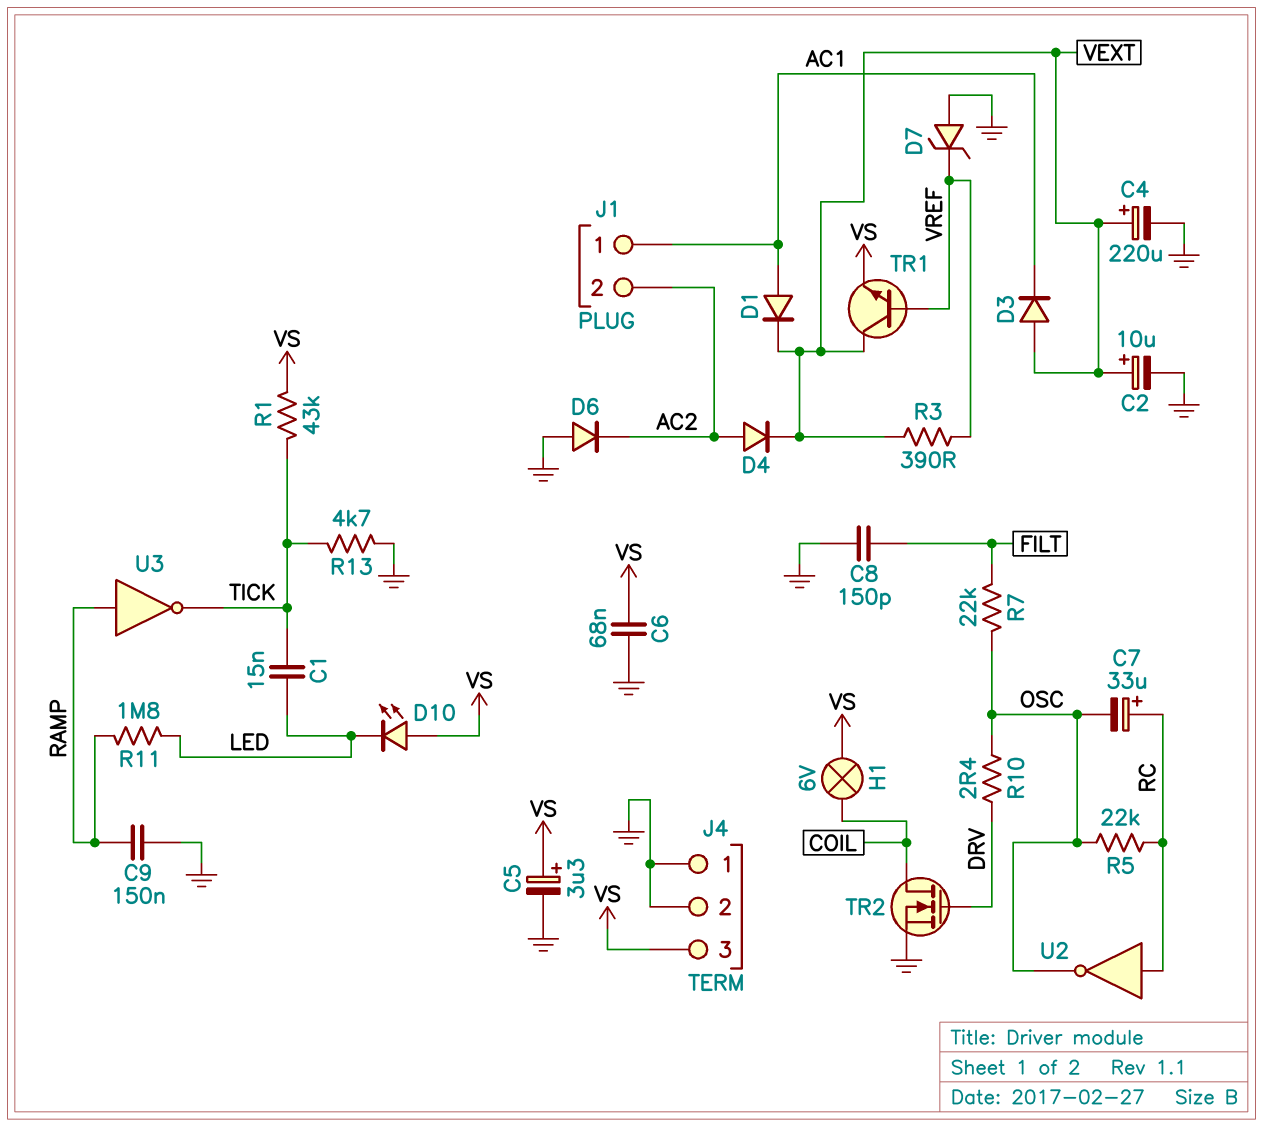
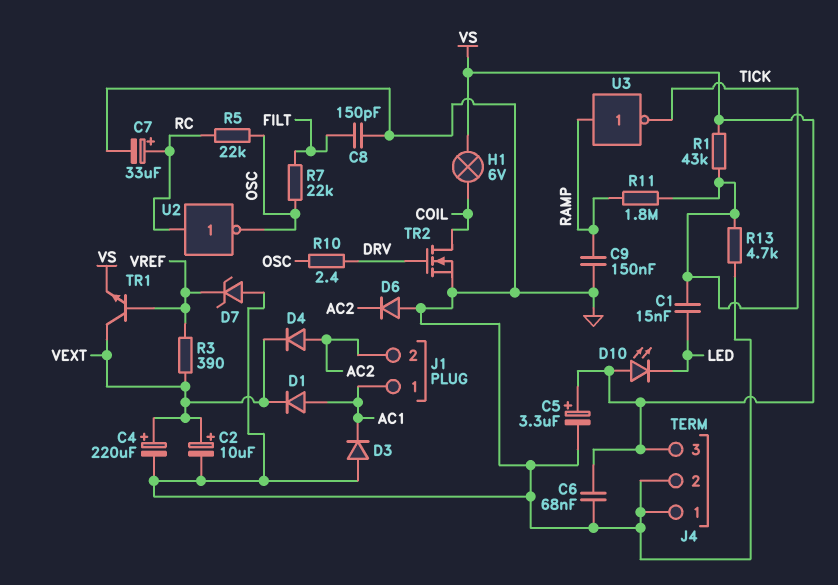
C7: 33uF (plus RC, minus OSC) -> 33uF (plus RC, minus GND)
D3: diode (A VEXT, K AC1) -> diode (A GND, K AC1)
R11: 1.8M (LED, RAMP) -> 1.8M (RAMP, TICK)

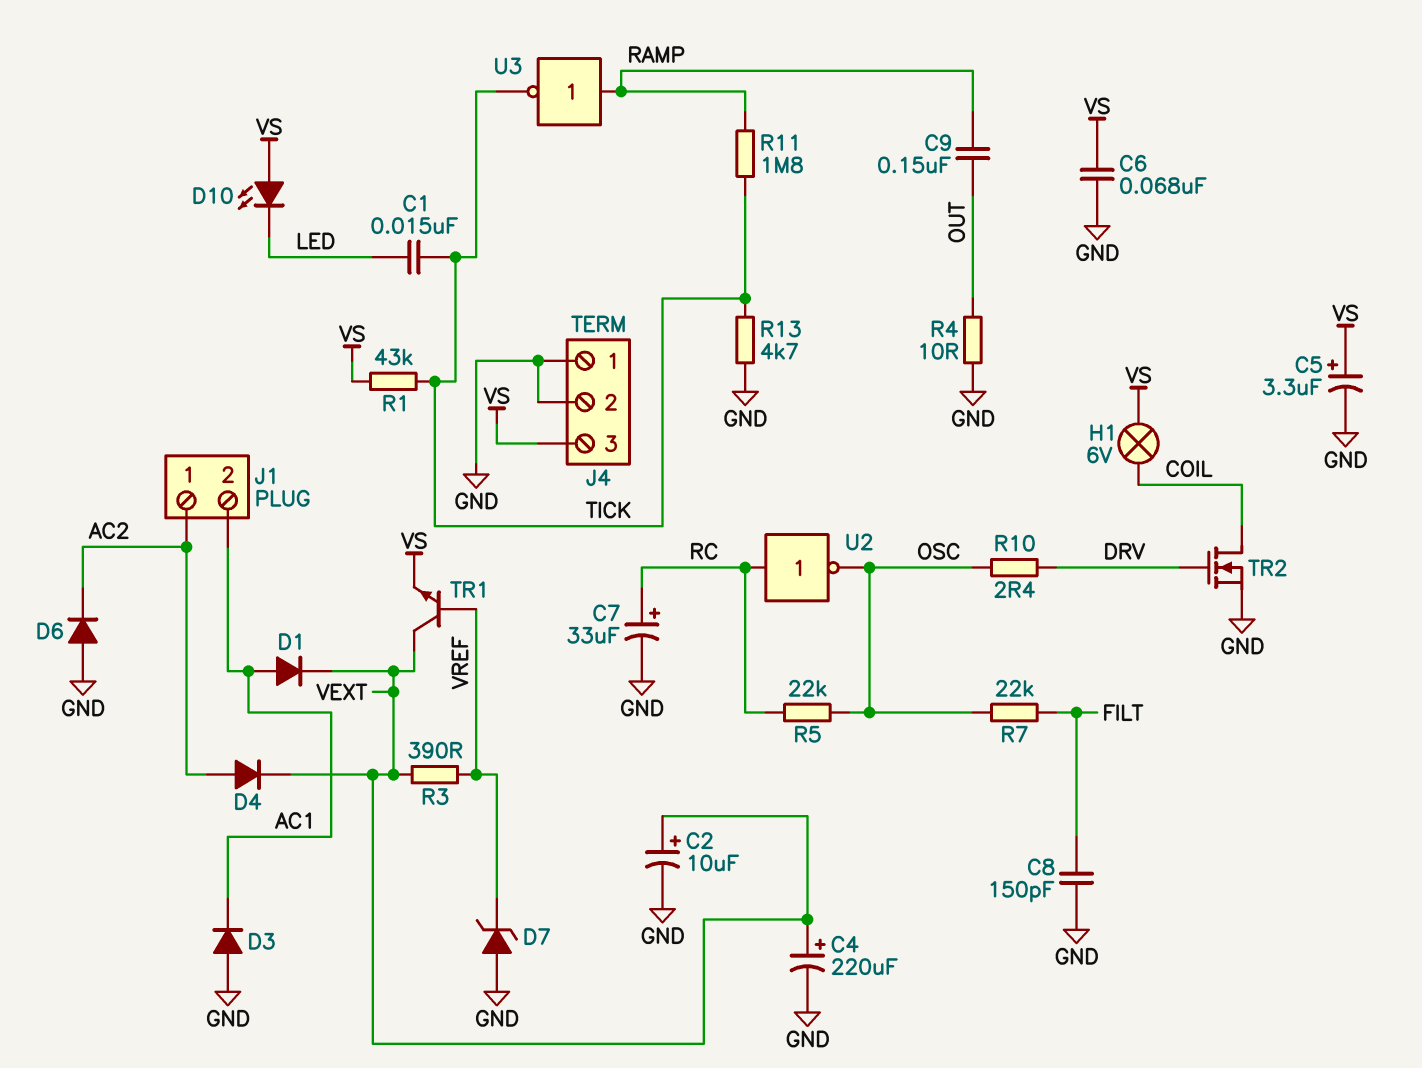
C9: 150nF (GND, RAMP) -> 150nF (OUT, RAMP)
J1 pin 1: AC1 -> AC2
J1 pin 2: AC2 -> AC1
R4: none -> 10 (GND, OUT)

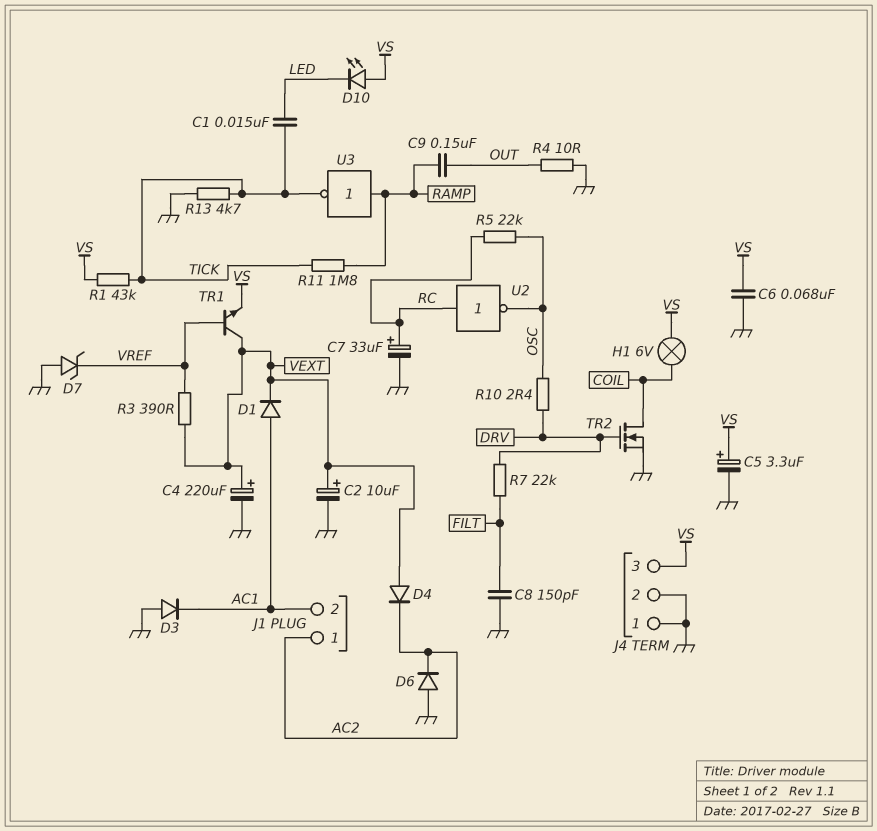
D4: diode (A AC2, K VEXT) -> diode (A VEXT, K AC2)
R7: 22k (FILT, OSC) -> 22k (DRV, FILT)

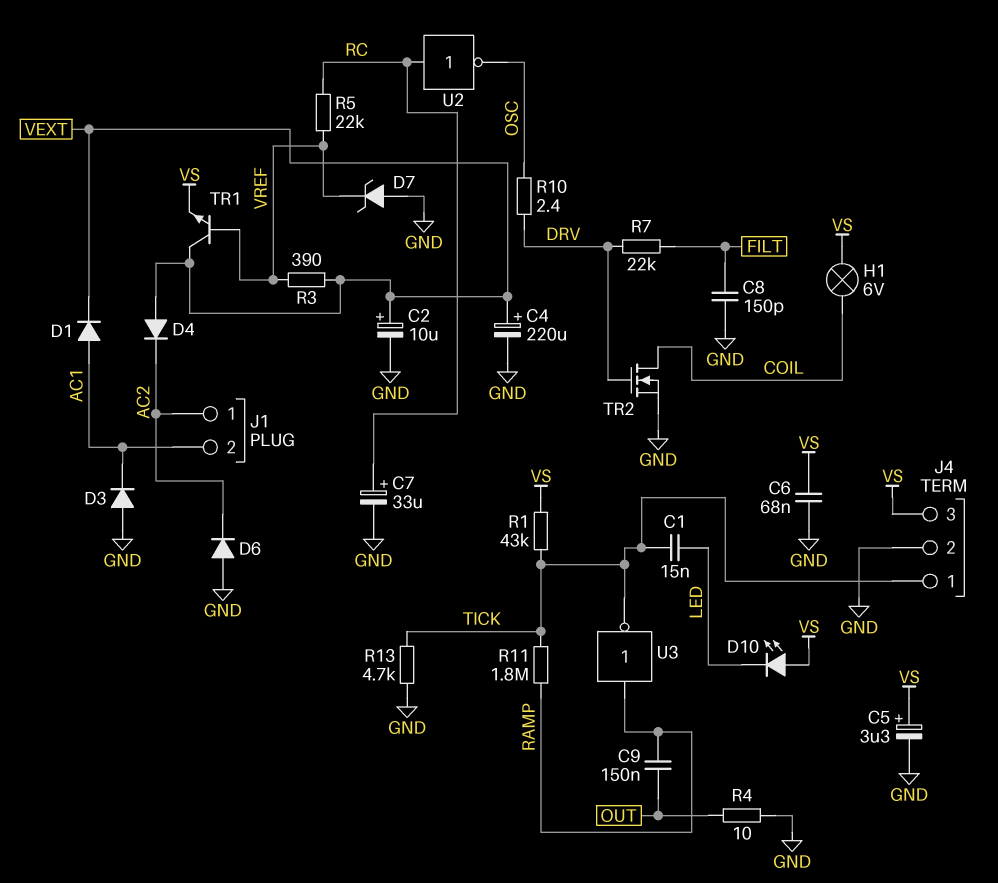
J4 pin 1: GND -> TICK
R5: 22k (OSC, RC) -> 22k (RC, VREF)

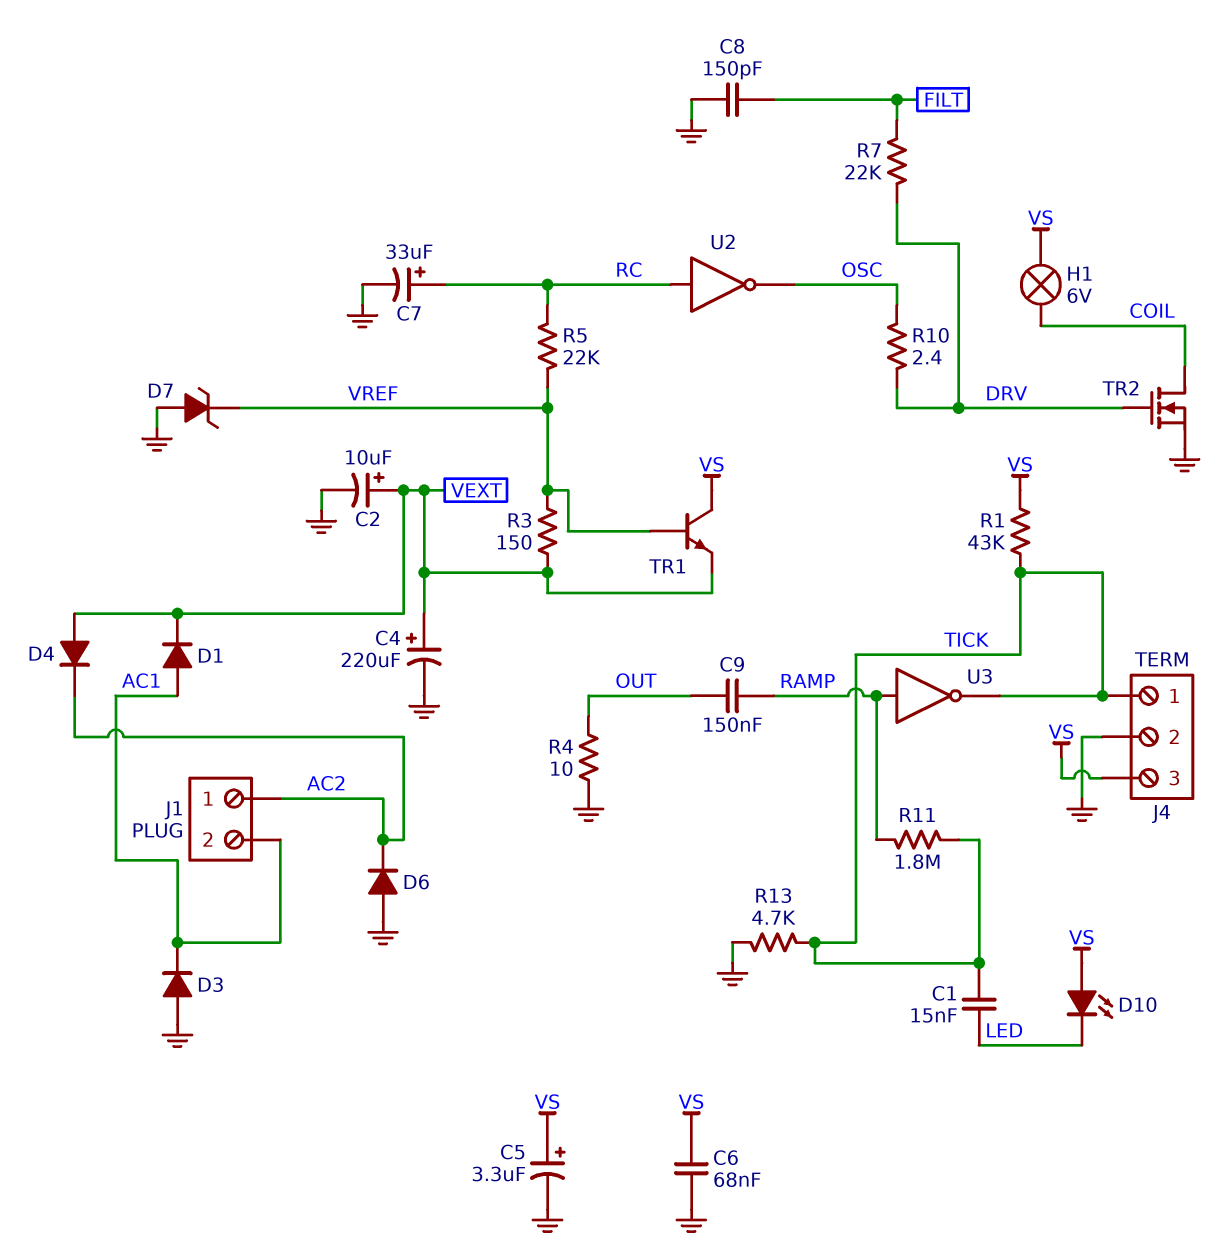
R3: 390 (VEXT, VREF) -> 150 (VEXT, VREF)
TR1: NPN (B VREF, C VEXT, E VS) -> NPN (B VREF, C VS, E VEXT)

